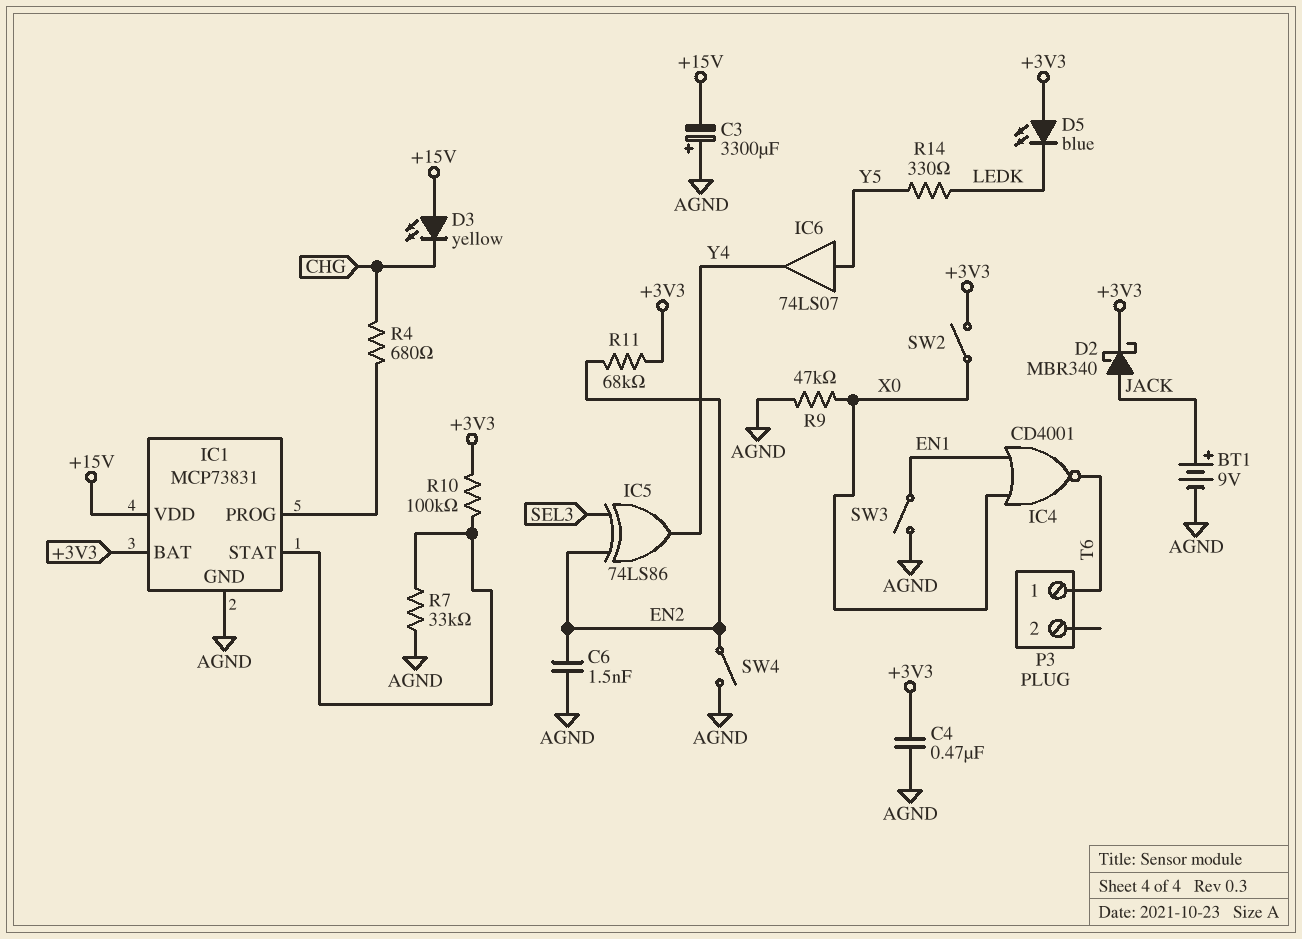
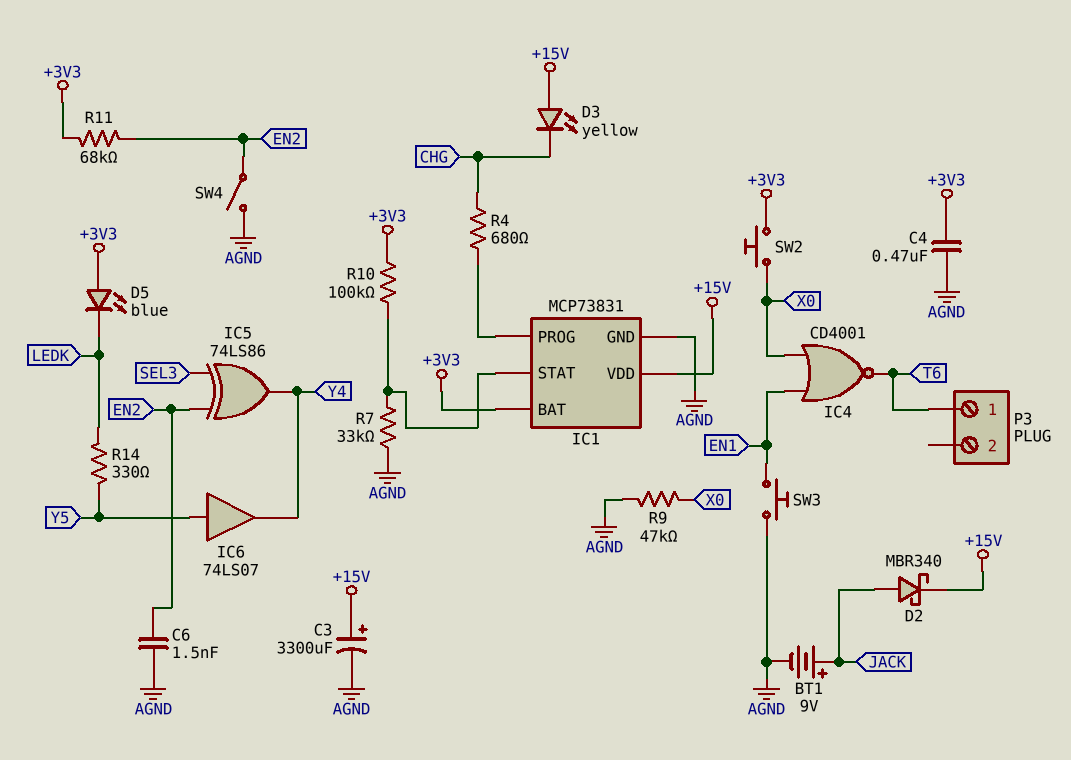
C3: 3300uF (plus AGND, minus +15V) -> 3300uF (plus +15V, minus AGND)
D2: schottky MBR340 (A JACK, K +3V3) -> schottky MBR340 (A JACK, K +15V)
SW2: switch (+3V3, X0) -> button (+3V3, X0)
SW3: switch (AGND, EN1) -> button (AGND, EN1)

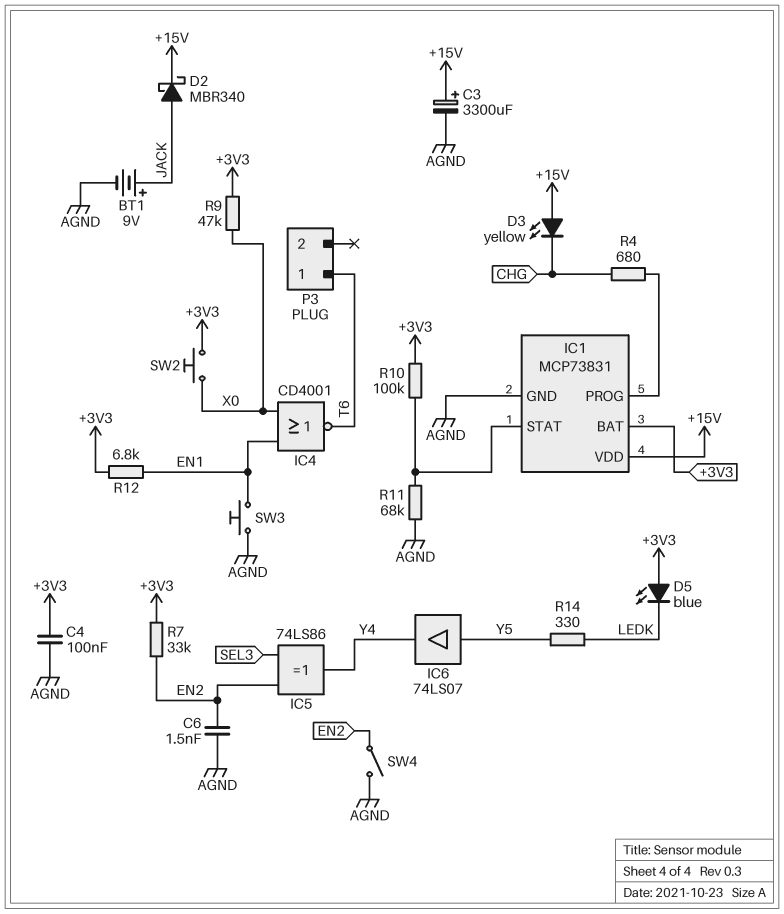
C4: 470nF (+3V3, AGND) -> 100nF (+3V3, AGND)
R7: 33k (AGND, IC1/STAT) -> 33k (+3V3, EN2)
R9: 47k (AGND, X0) -> 47k (+3V3, X0)
R11: 68k (+3V3, EN2) -> 68k (AGND, IC1/STAT)
R12: none -> 6.8k (+3V3, EN1)

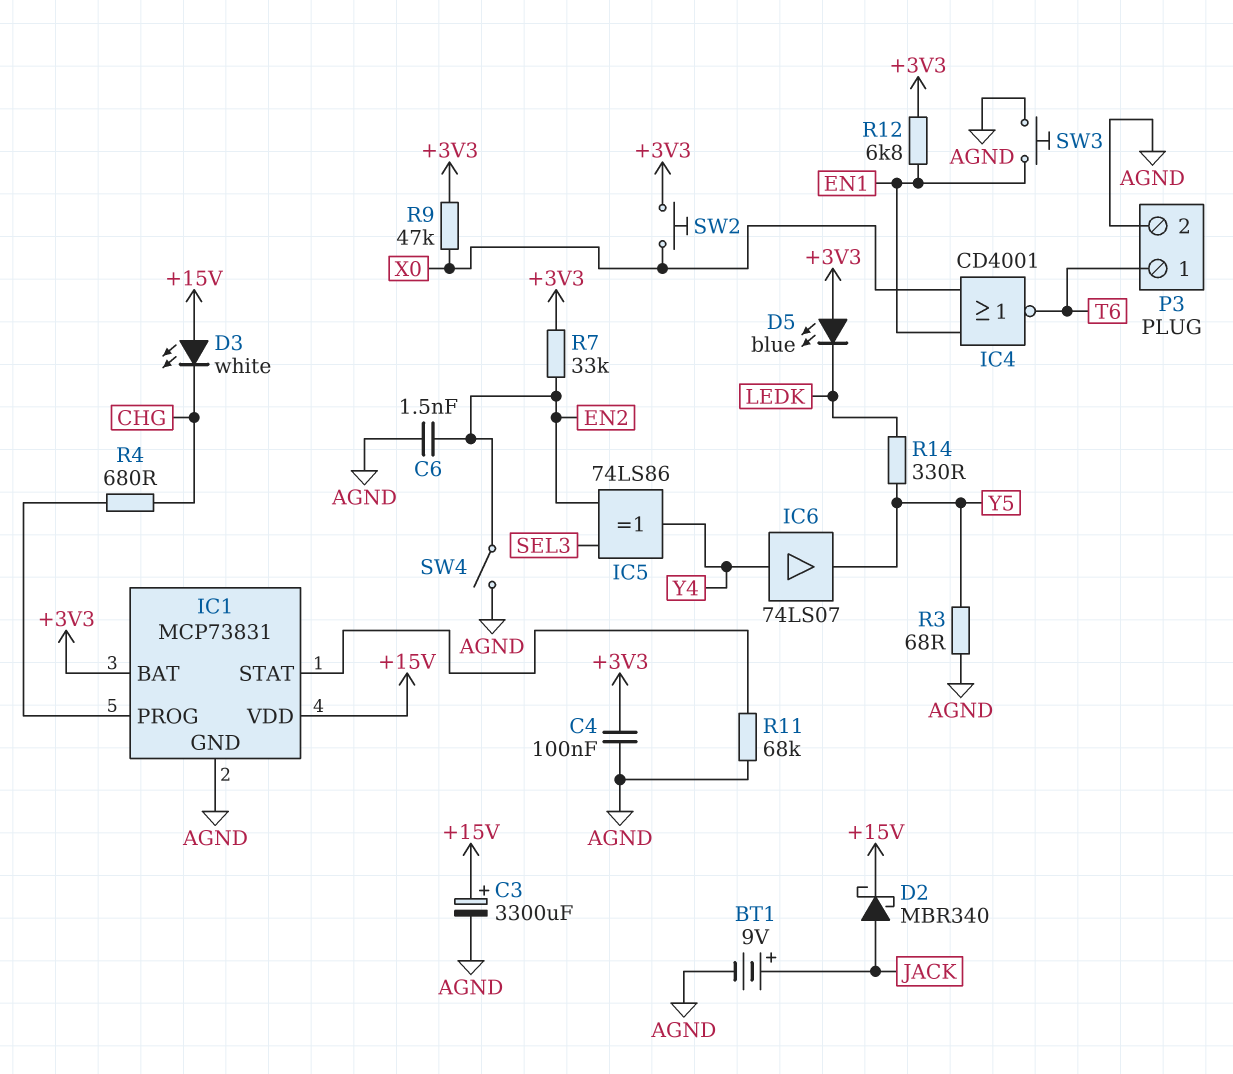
D3: LED yellow (A +15V, K CHG) -> LED white (A +15V, K CHG)
IC6: buffer 74LS07 (in Y5, out Y4) -> buffer 74LS07 (in Y4, out Y5)
P3 pin 2: none -> AGND
R3: none -> 68 (AGND, Y5)
R10: 100k (+3V3, IC1/STAT) -> none

